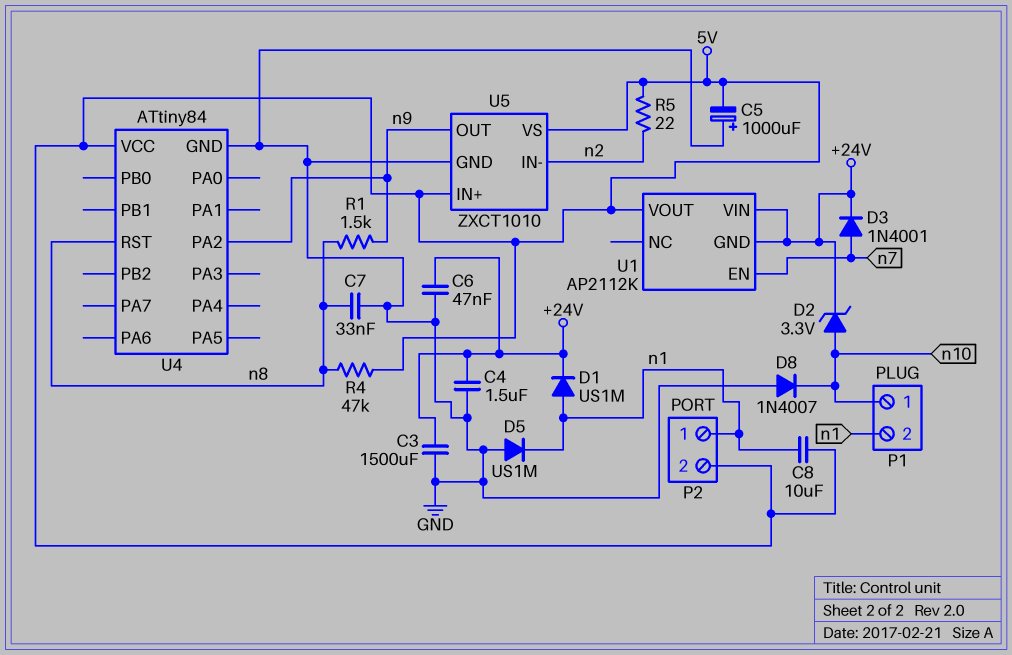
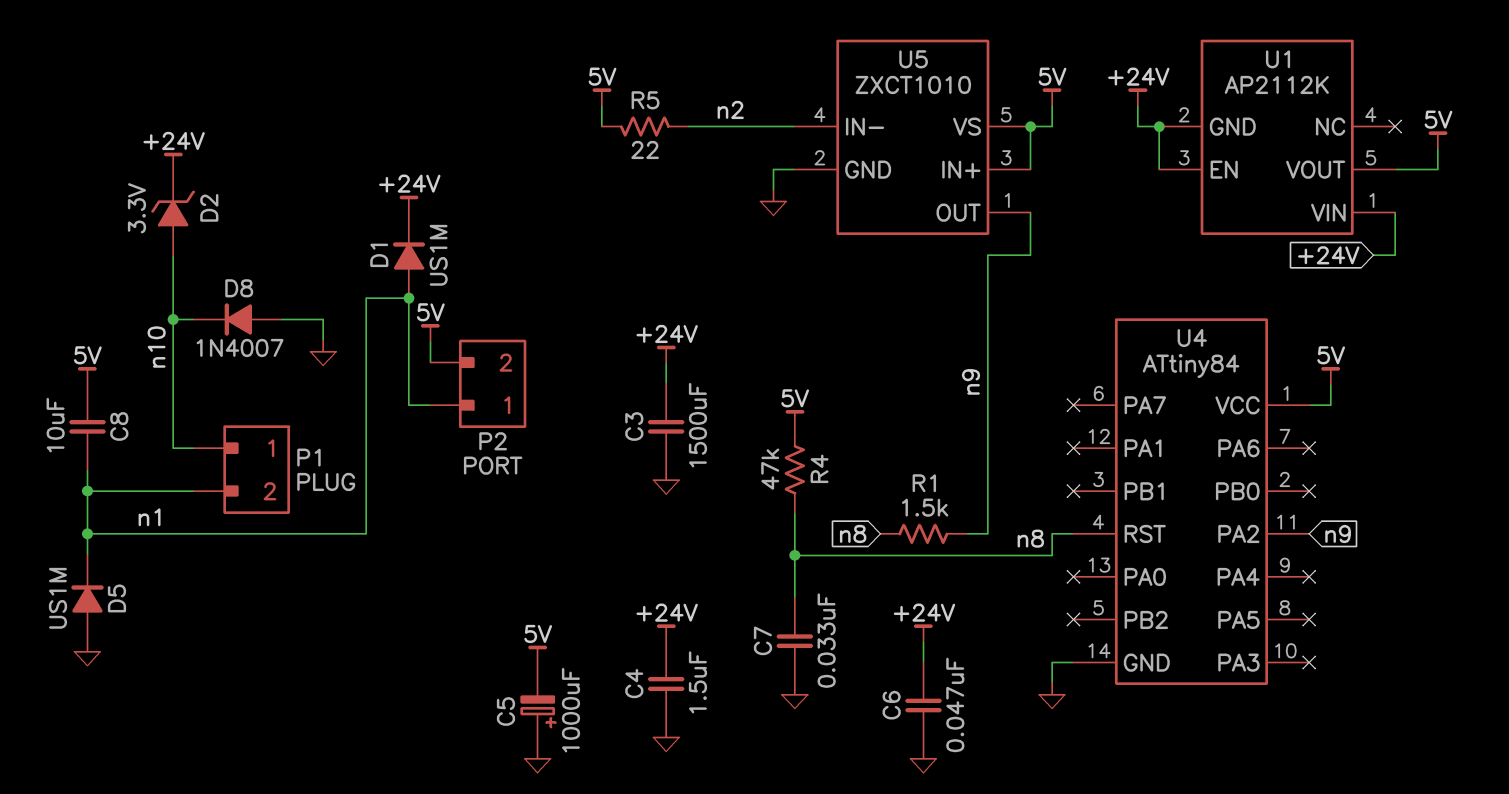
D3: diode 1N4001 (A n7, K +24V) -> none
U1 pin EN: n7 -> +24V

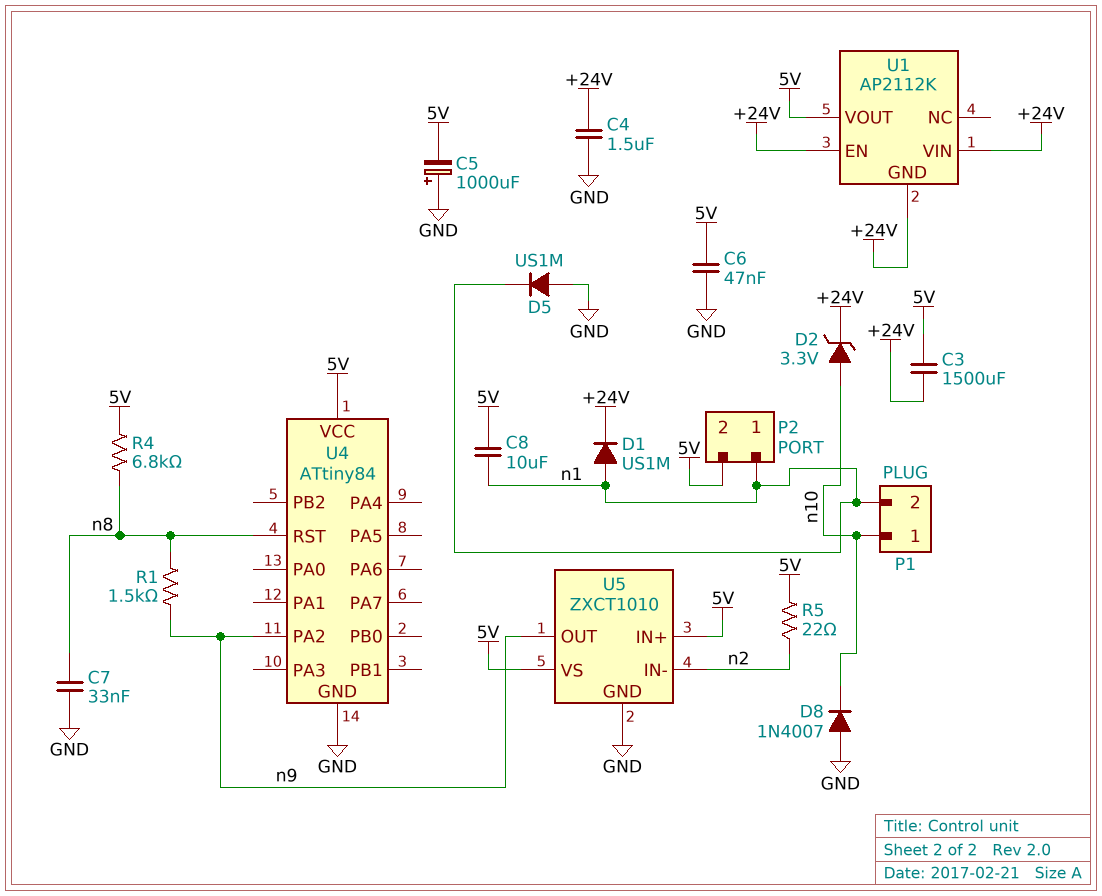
C3: 1500uF (+24V, GND) -> 1500uF (+24V, 5V)
C6: 47nF (+24V, GND) -> 47nF (5V, GND)
R4: 47k (5V, n8) -> 6.8k (5V, n8)

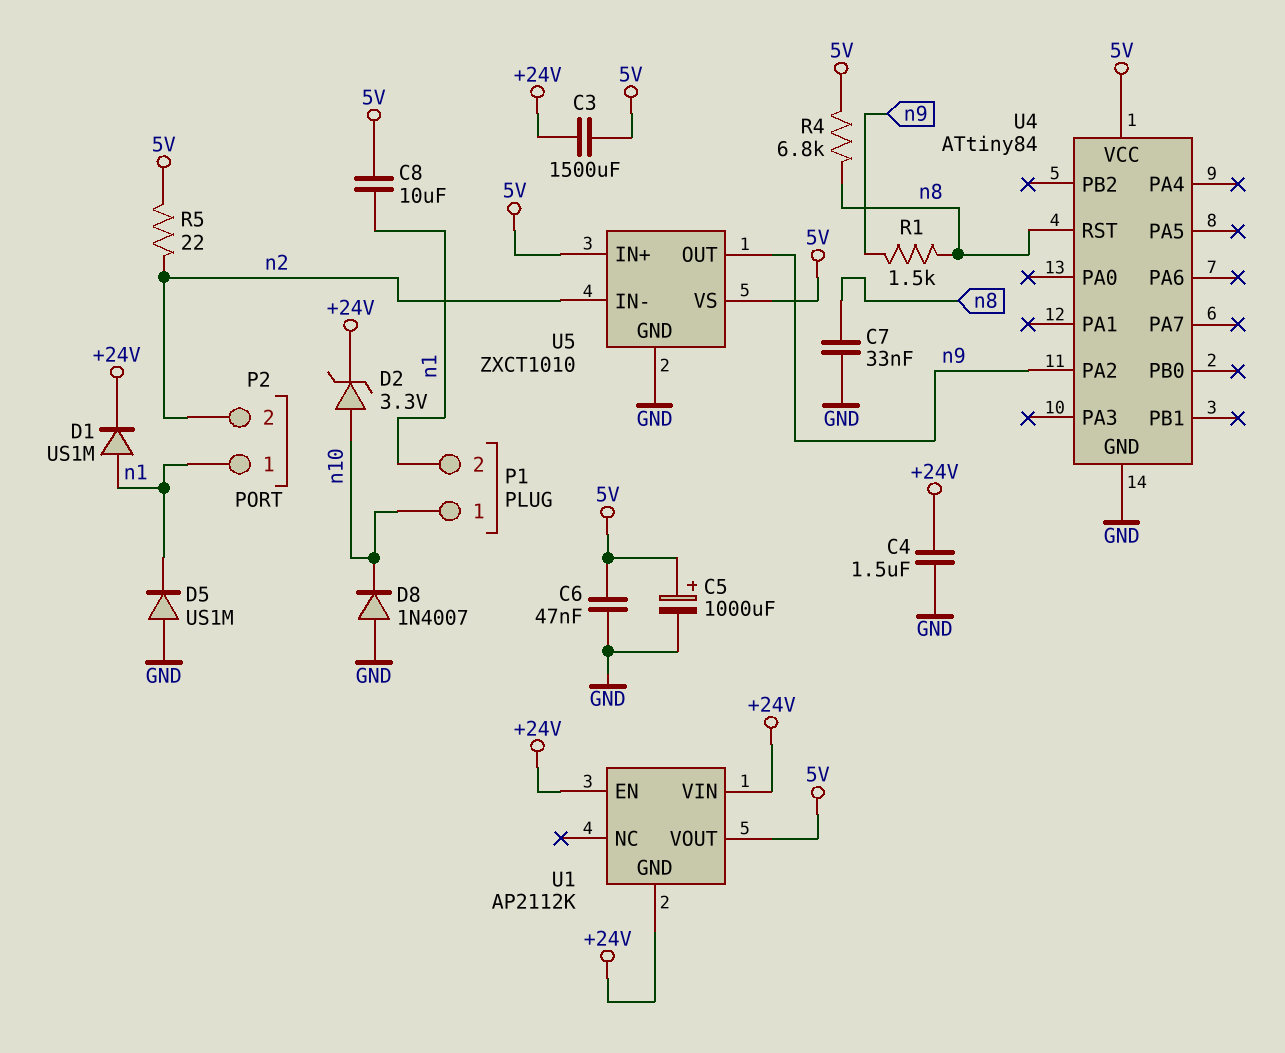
C5: 1000uF (plus GND, minus 5V) -> 1000uF (plus 5V, minus GND)
P2 pin 2: 5V -> n2

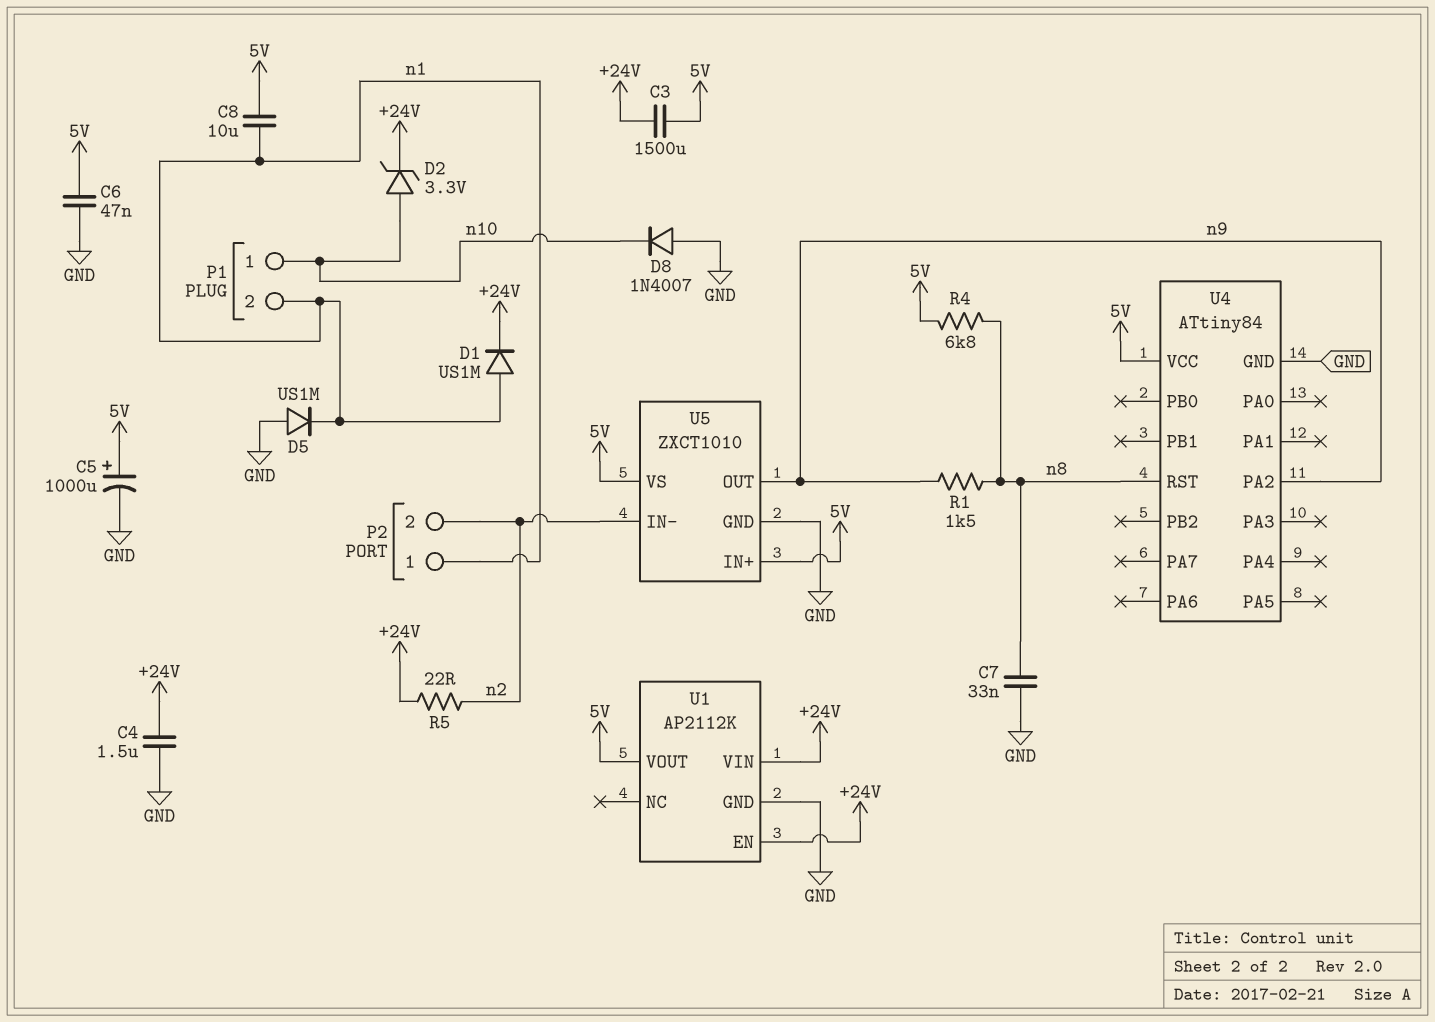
R5: 22 (5V, n2) -> 22 (+24V, n2)
U1 pin GND: +24V -> GND

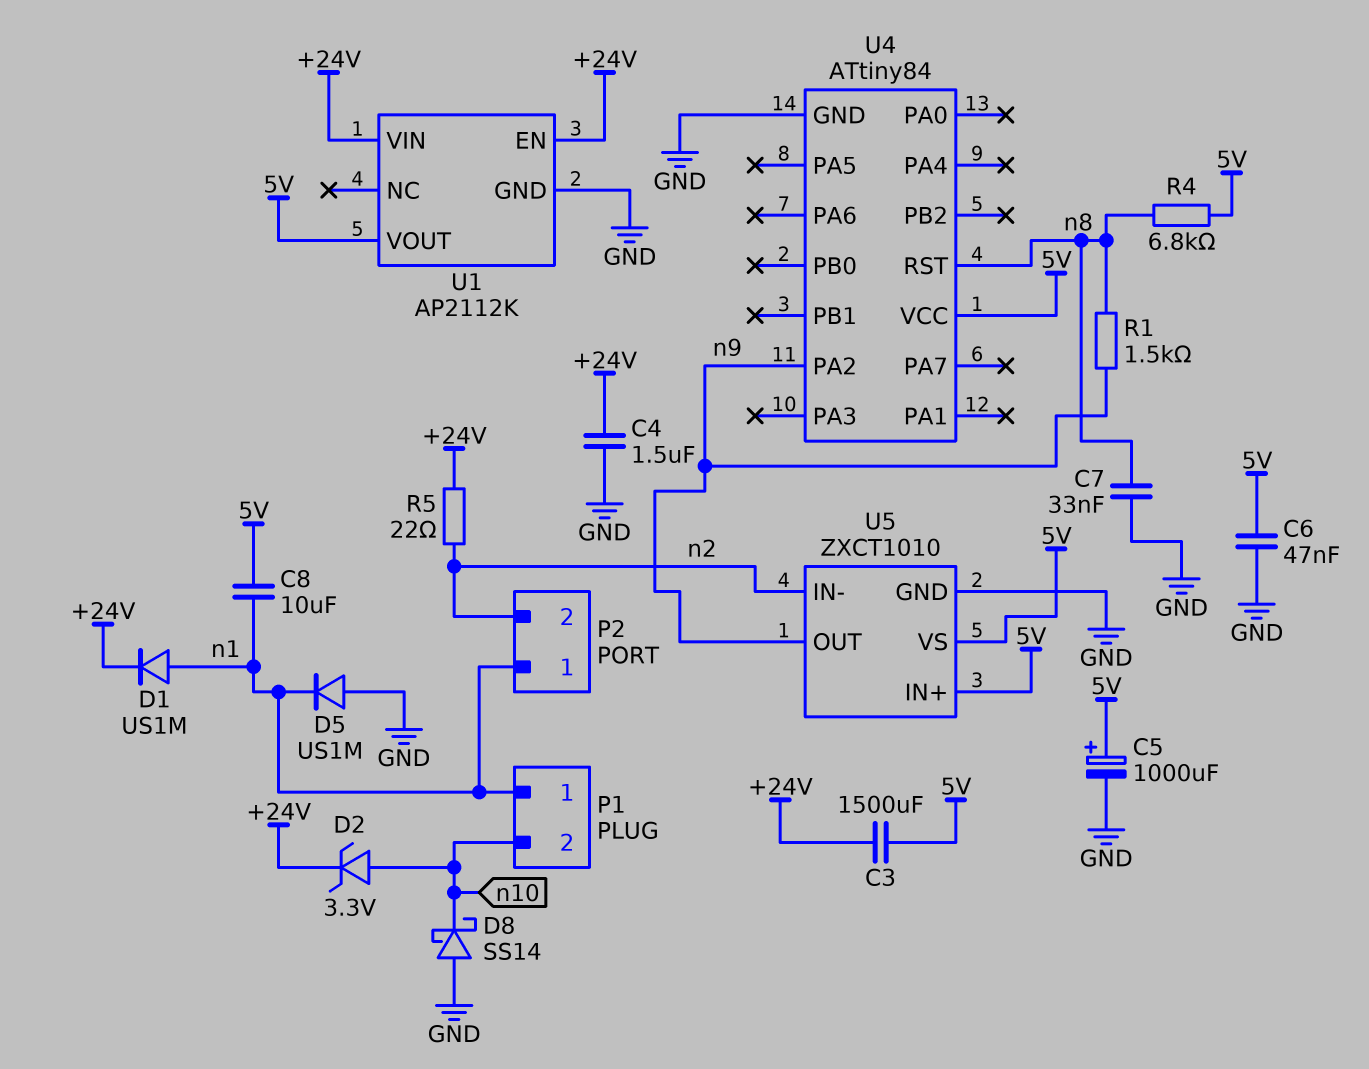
D8: diode 1N4007 (A GND, K n10) -> schottky SS14 (A GND, K n10)
P1 pin 1: n10 -> n1
P1 pin 2: n1 -> n10

